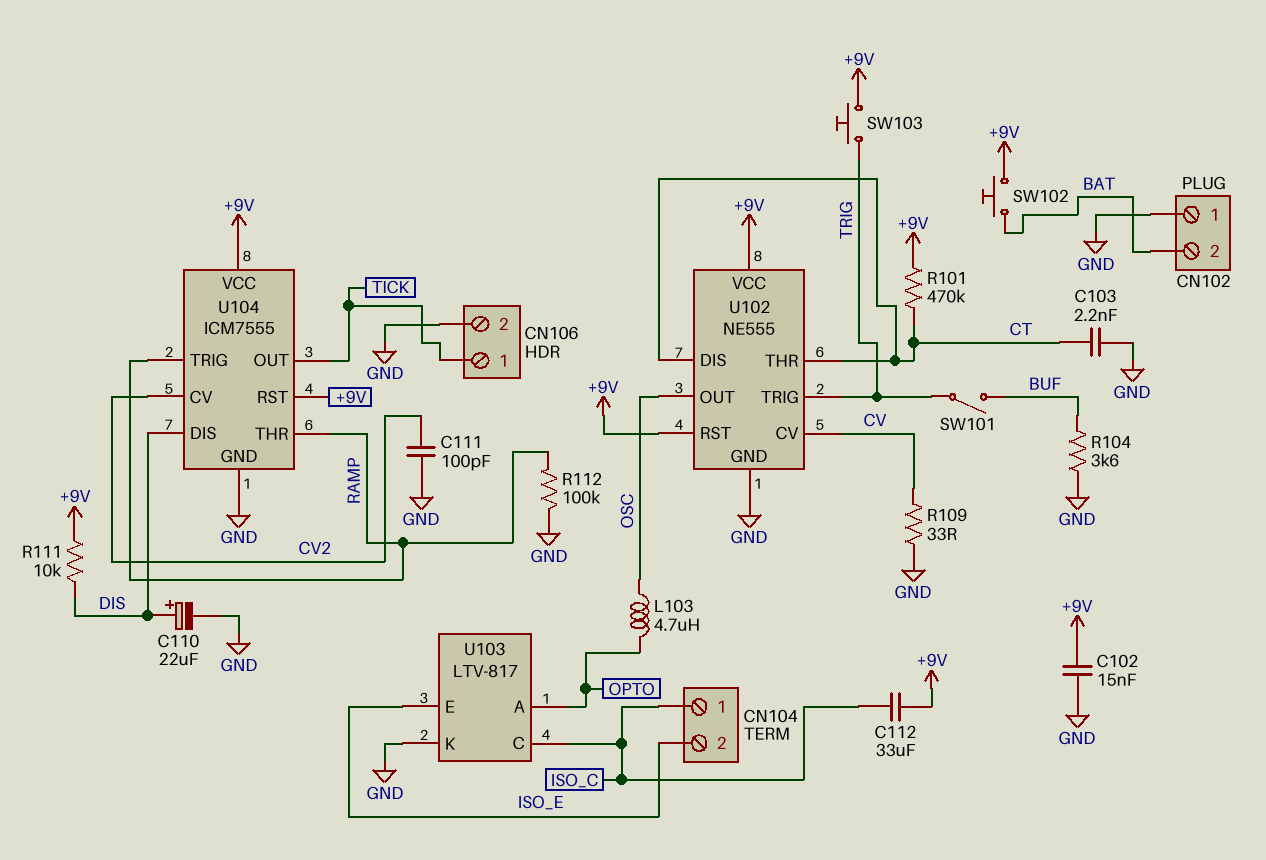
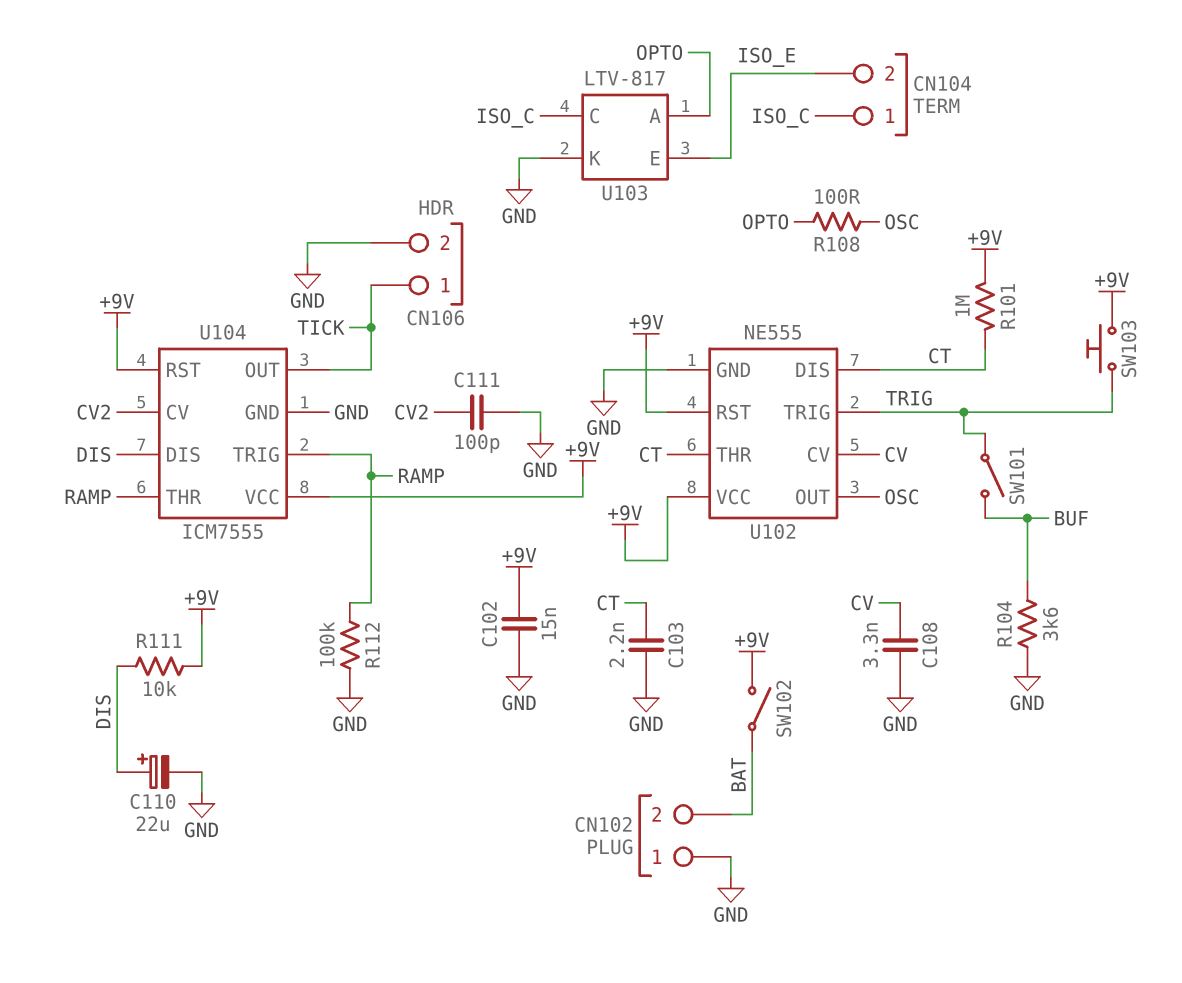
C108: none -> 3.3nF (CV, GND)
C112: 33uF (+9V, ISO_C) -> none
L103: 4.7uH (OPTO, OSC) -> none
R101: 470k (+9V, CT) -> 1M (+9V, CT)
R108: none -> 100 (OPTO, OSC)
R109: 33 (CV, GND) -> none
SW102: button (+9V, BAT) -> switch (+9V, BAT)

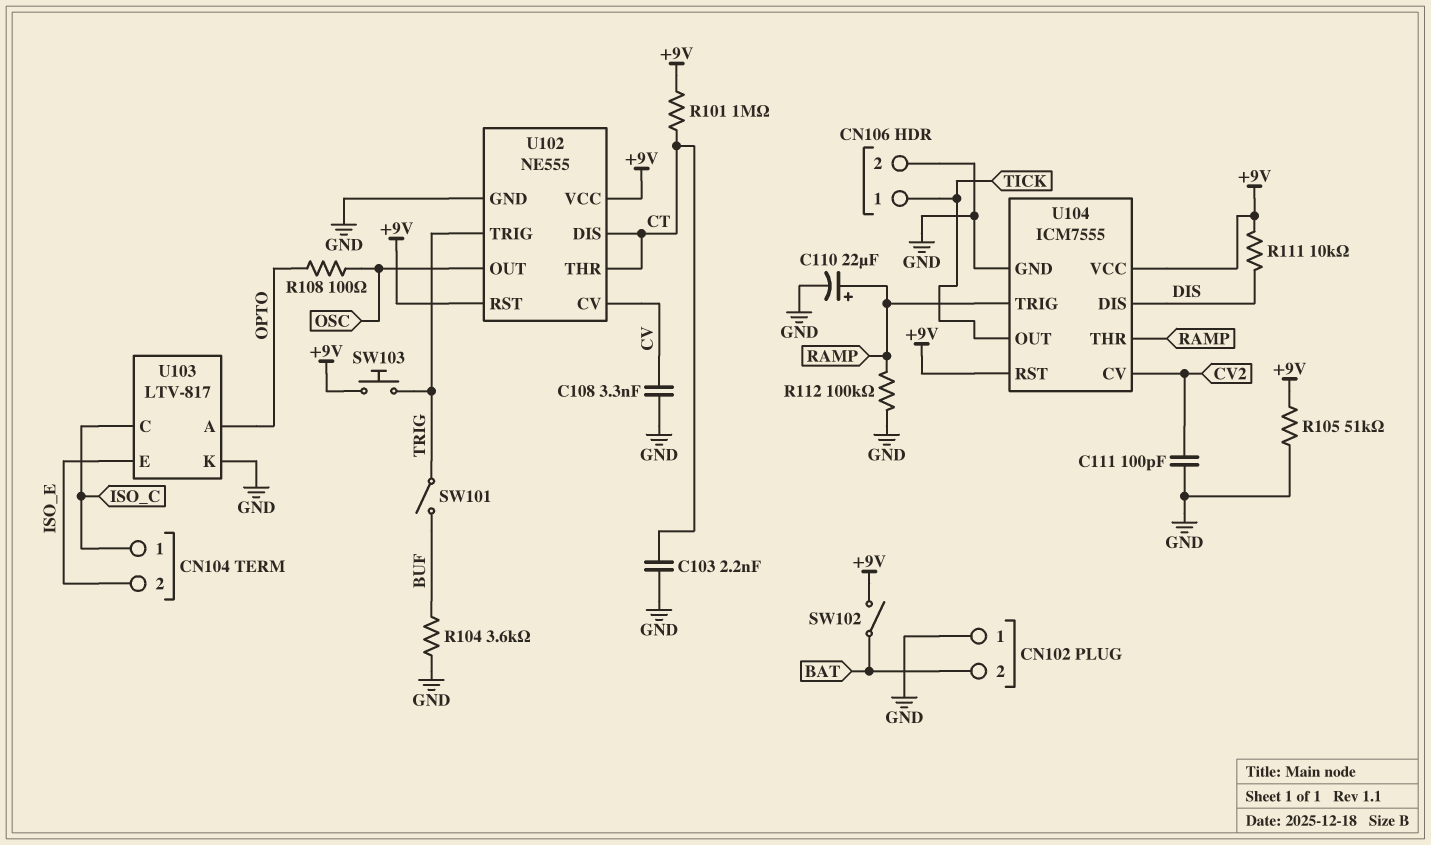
C102: 15nF (+9V, GND) -> none
C110: 22uF (plus DIS, minus GND) -> 22uF (plus RAMP, minus GND)
R105: none -> 51k (+9V, GND)

